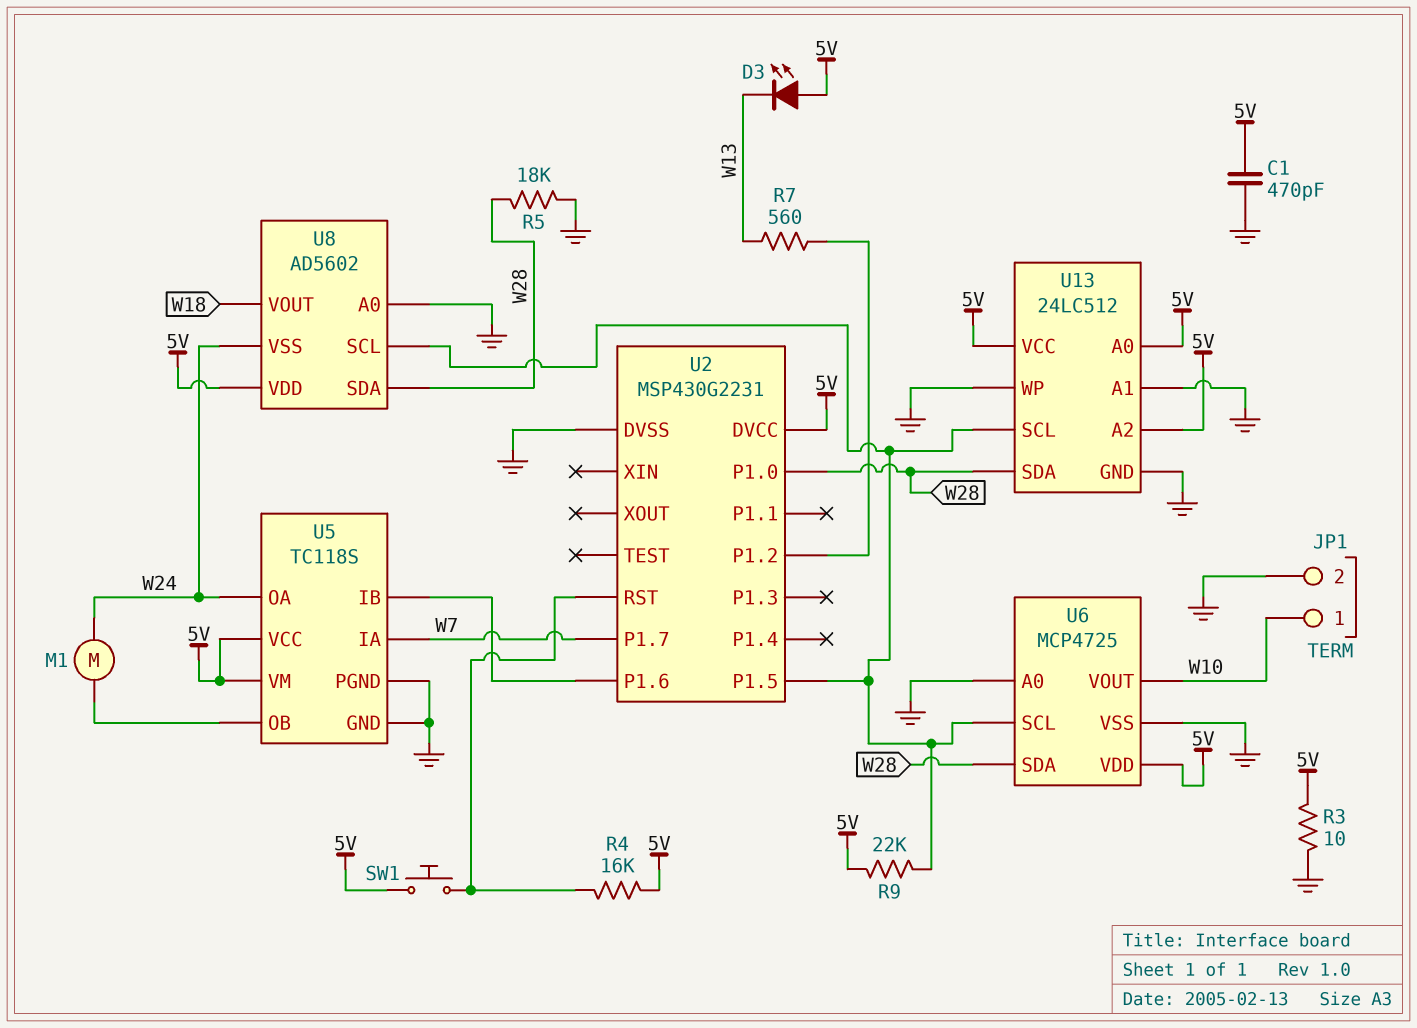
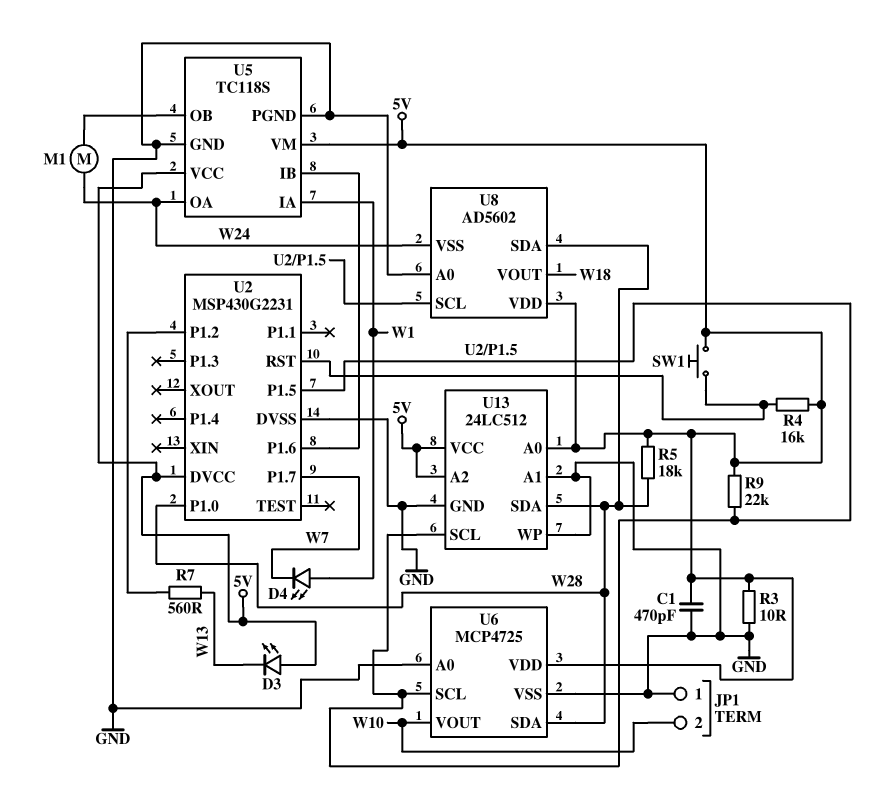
D4: none -> LED (A W1, K W7)
JP1 pin 1: W10 -> GND
JP1 pin 2: GND -> W10
R5: 18k (GND, W28) -> 18k (5V, W28)
U5 pin IA: W7 -> W1

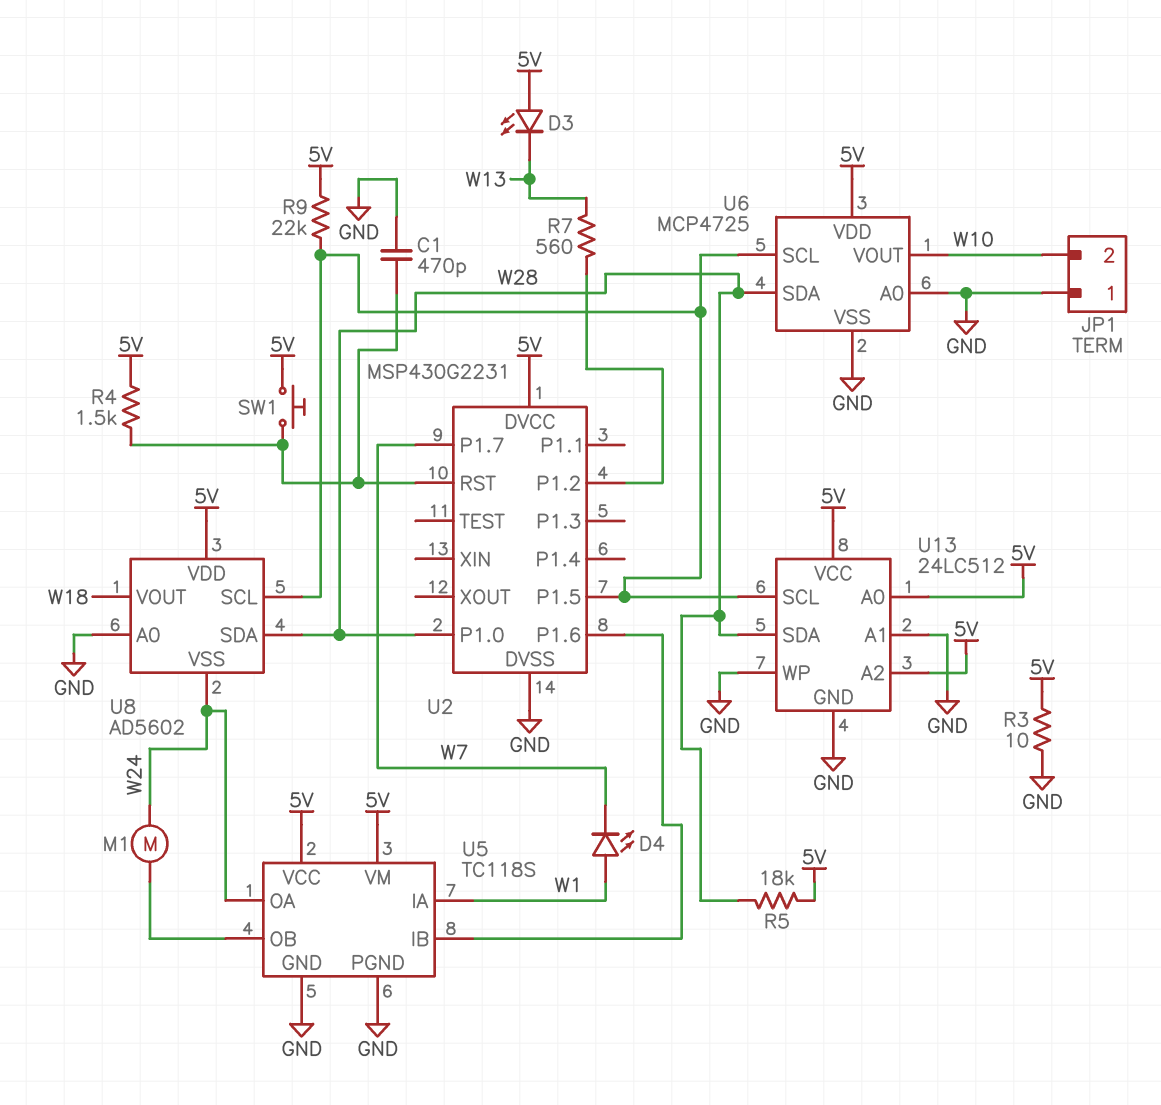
C1: 470pF (5V, GND) -> 470pF (GND, U2/RST)
R4: 16k (5V, U2/RST) -> 1.5k (5V, U2/RST)

